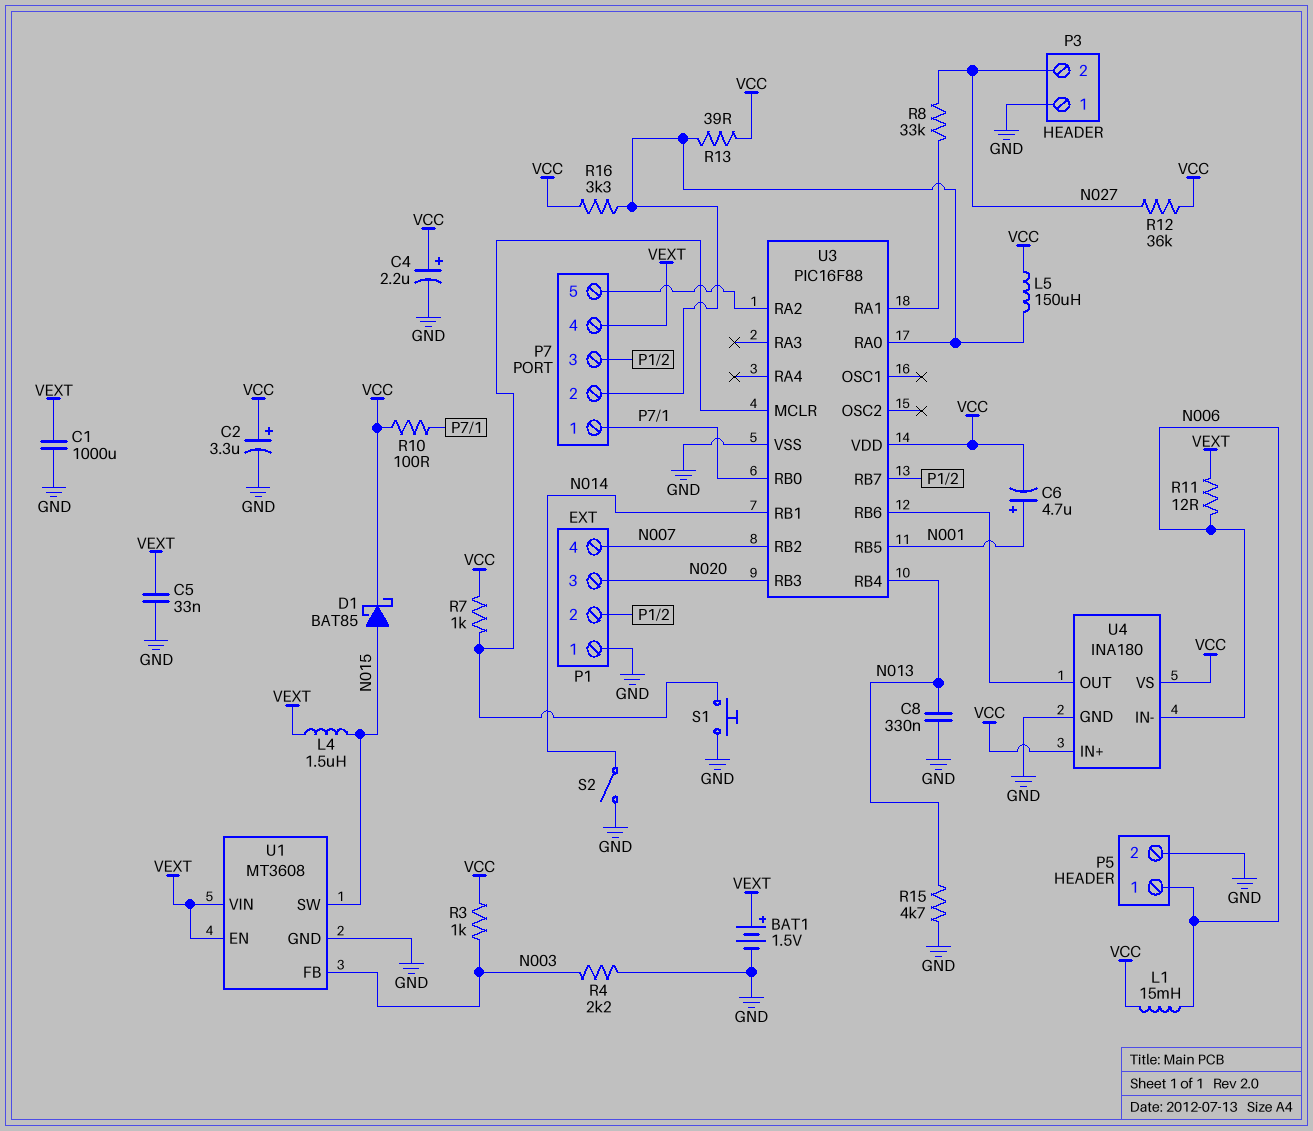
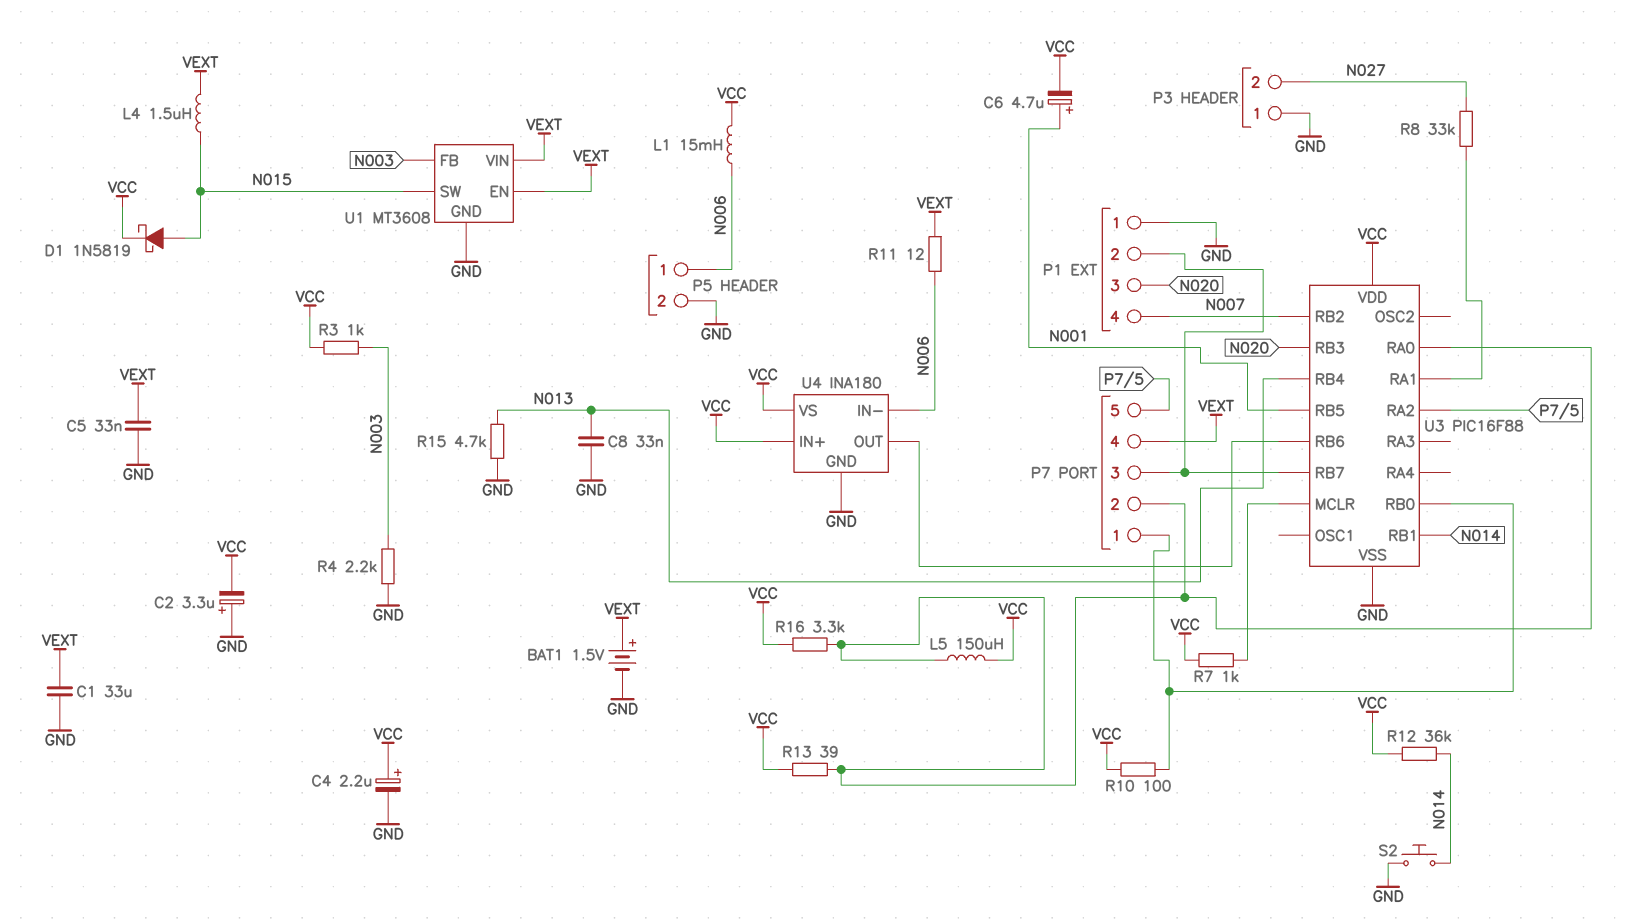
C1: 1000uF (GND, VEXT) -> 33uF (GND, VEXT)
C2: 3.3uF (plus VCC, minus GND) -> 3.3uF (plus GND, minus VCC)
C8: 330nF (GND, N013) -> 33nF (GND, N013)
D1: schottky BAT85 (A N015, K VCC) -> schottky 1N5819 (A N015, K VCC)
R12: 36k (N027, VCC) -> 36k (N014, VCC)
S1: button (GND, U3/MCLR) -> none
S2: switch (GND, N014) -> button (GND, N014)

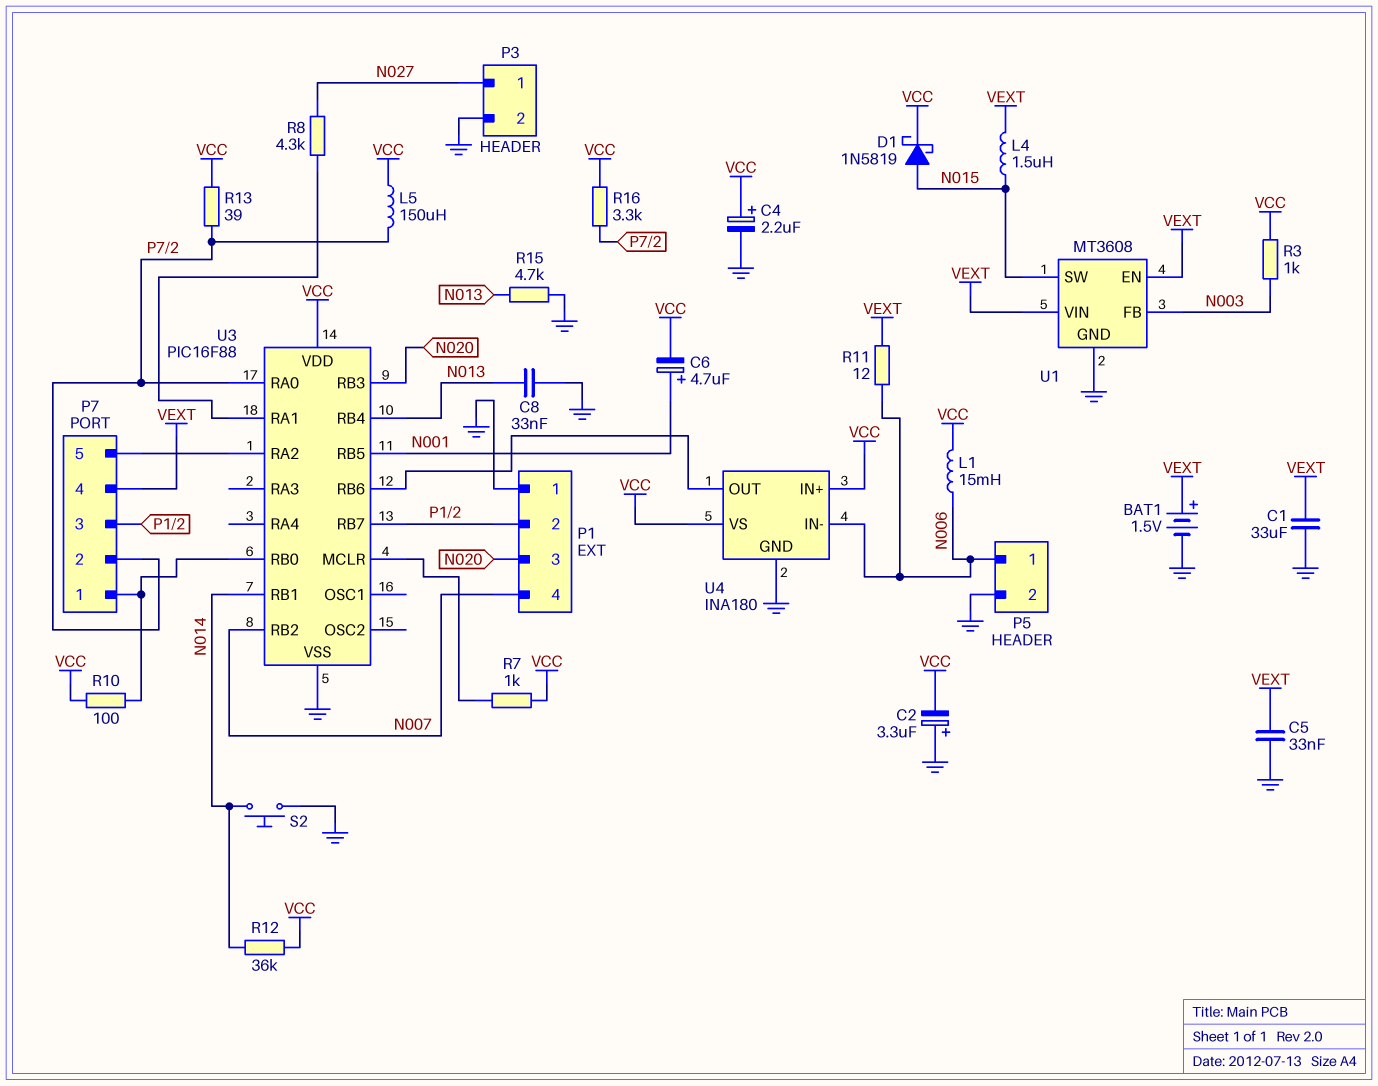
P3 pin 1: GND -> N027
P3 pin 2: N027 -> GND
R4: 2.2k (GND, N003) -> none
R8: 33k (N027, U3/RA1) -> 4.3k (N027, U3/RA1)

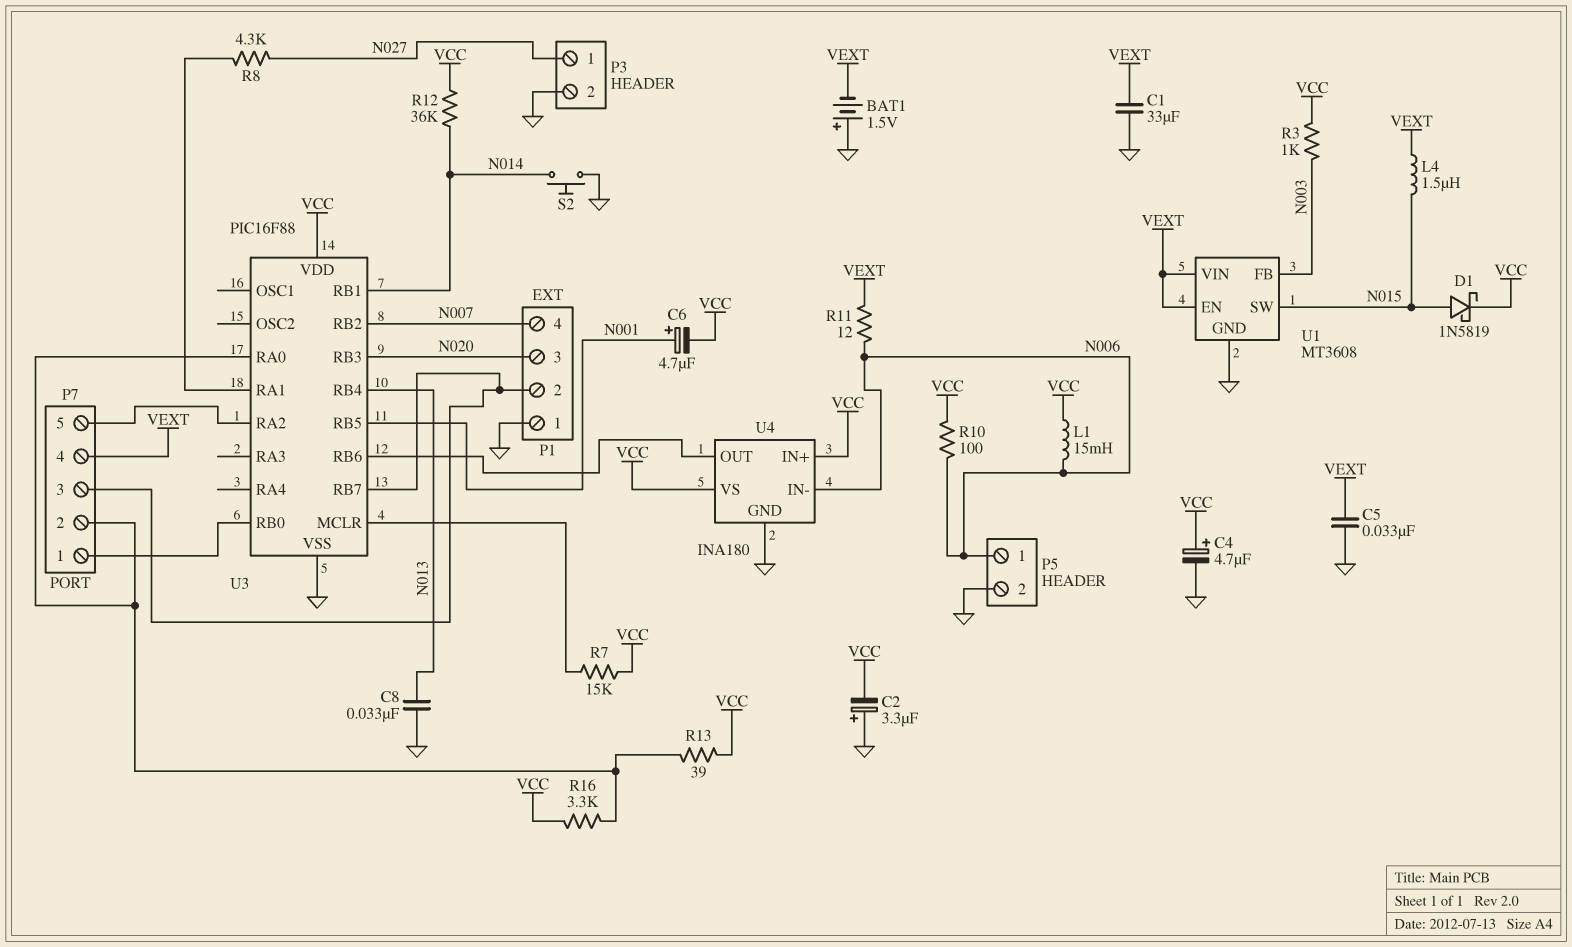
BAT1: 1.5V (plus VEXT, minus GND) -> 1.5V (plus GND, minus VEXT)
C4: 2.2uF (plus VCC, minus GND) -> 4.7uF (plus VCC, minus GND)
L5: 150uH (P7/2, VCC) -> none
R7: 1k (U3/MCLR, VCC) -> 15k (U3/MCLR, VCC)
R10: 100 (P7/1, VCC) -> 100 (N006, VCC)
R15: 4.7k (GND, N013) -> none

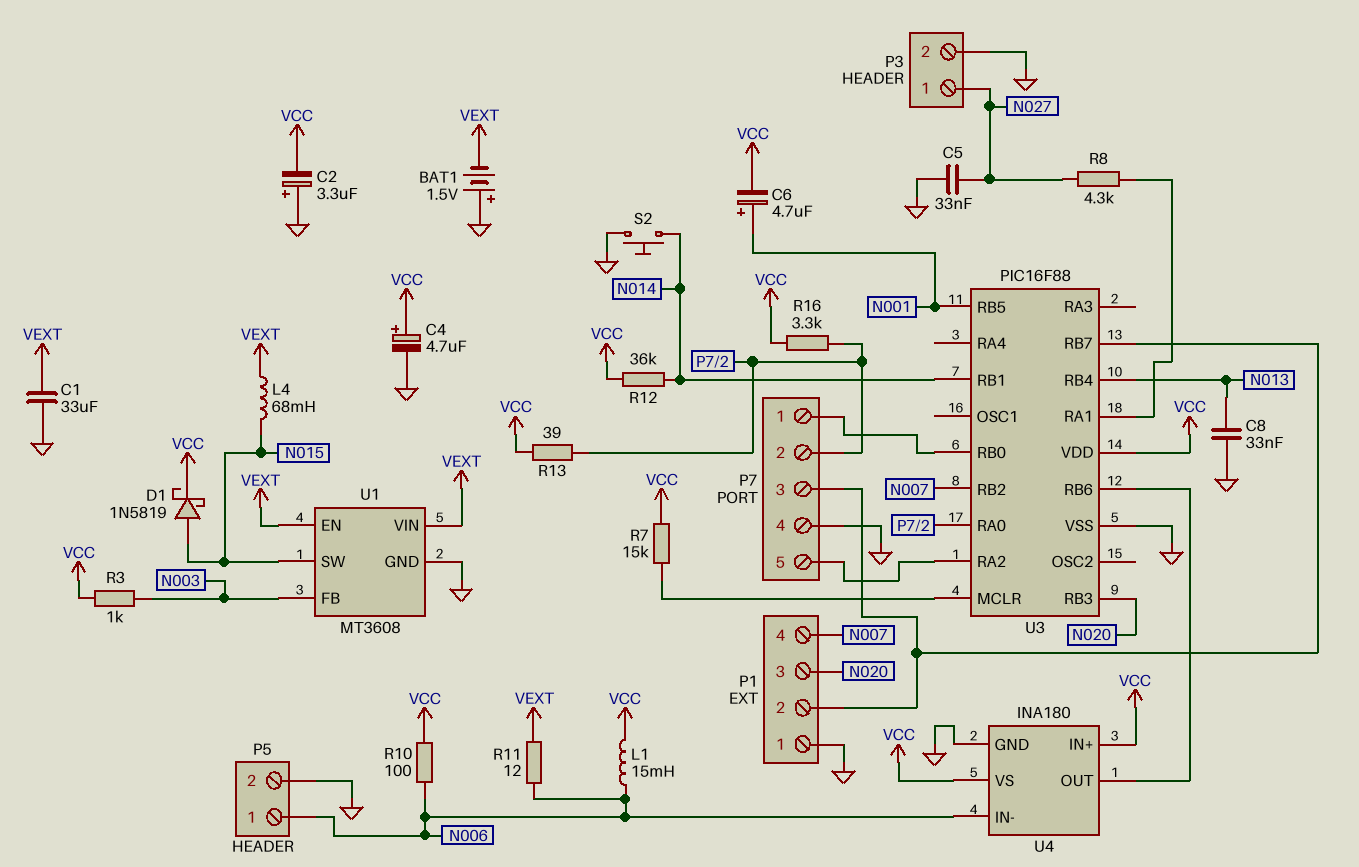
C5: 33nF (GND, VEXT) -> 33nF (GND, N027)
L4: 1.5uH (N015, VEXT) -> 68mH (N015, VEXT)
P7 pin 4: VEXT -> GND

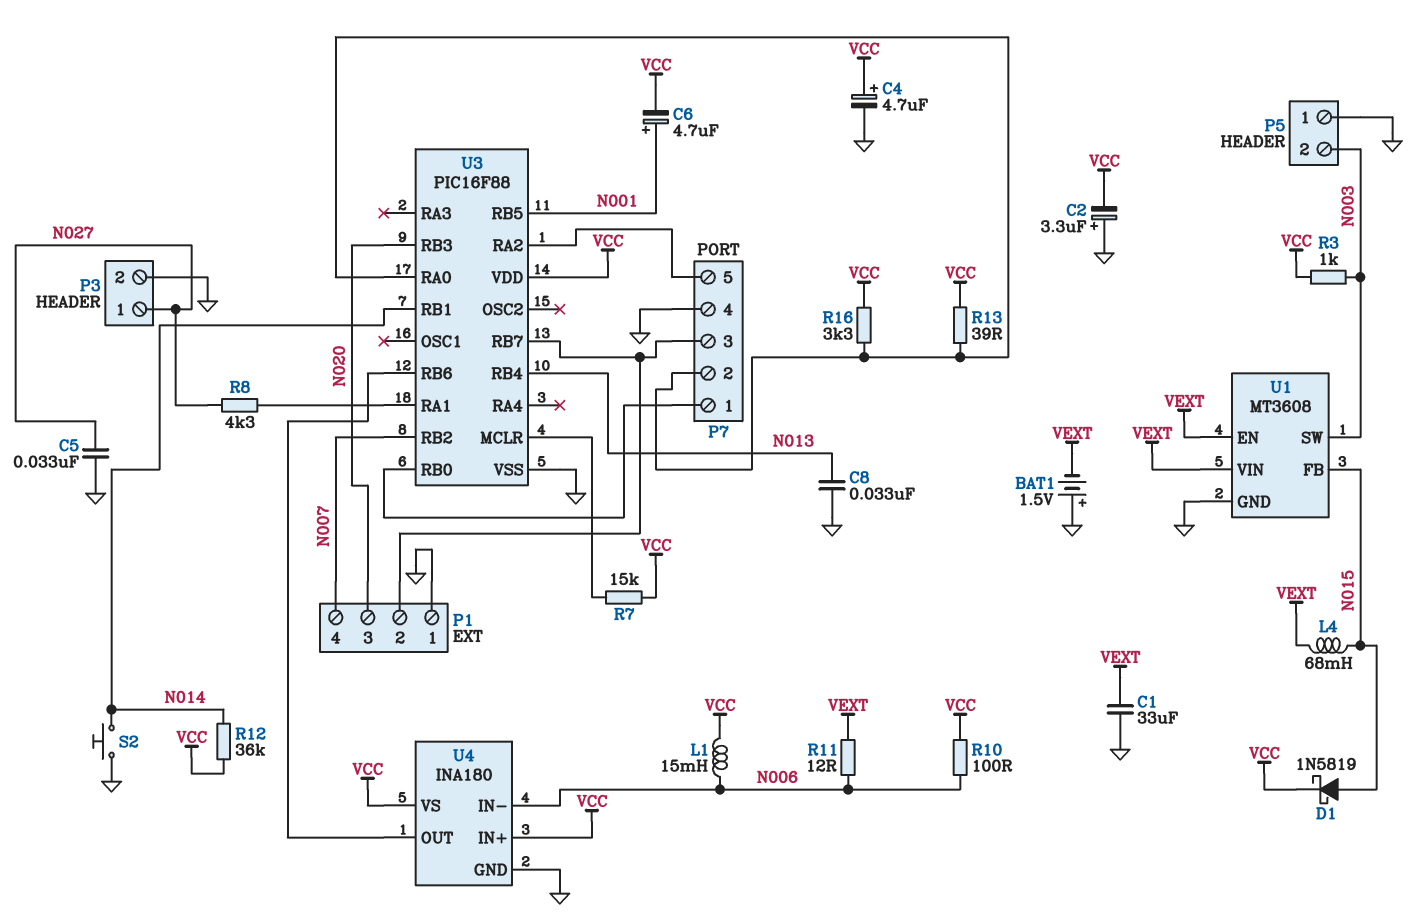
P5 pin 1: N006 -> GND
P5 pin 2: GND -> N003
U1 pin FB: N003 -> N015
U1 pin SW: N015 -> N003

